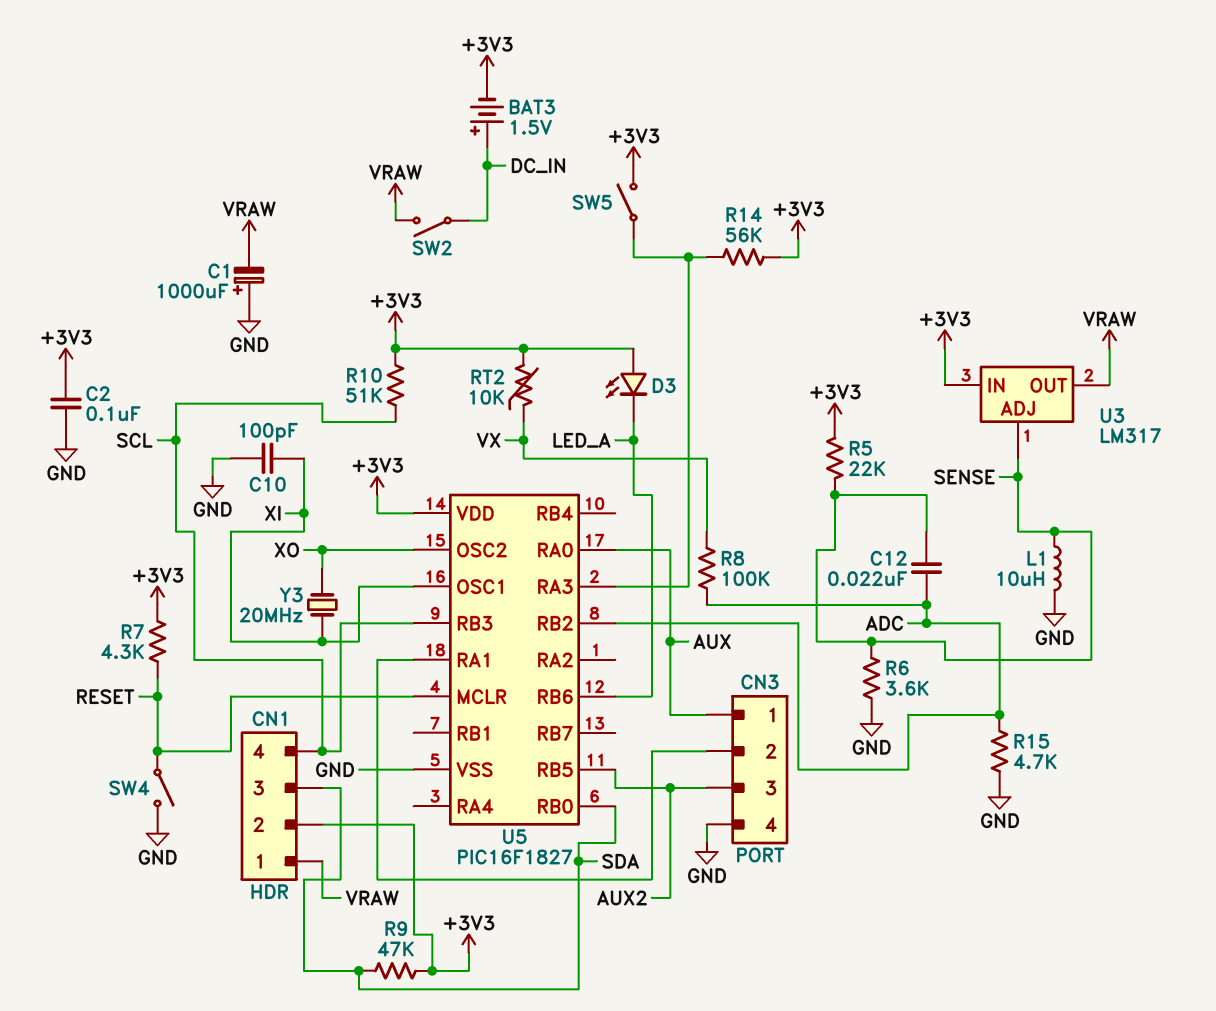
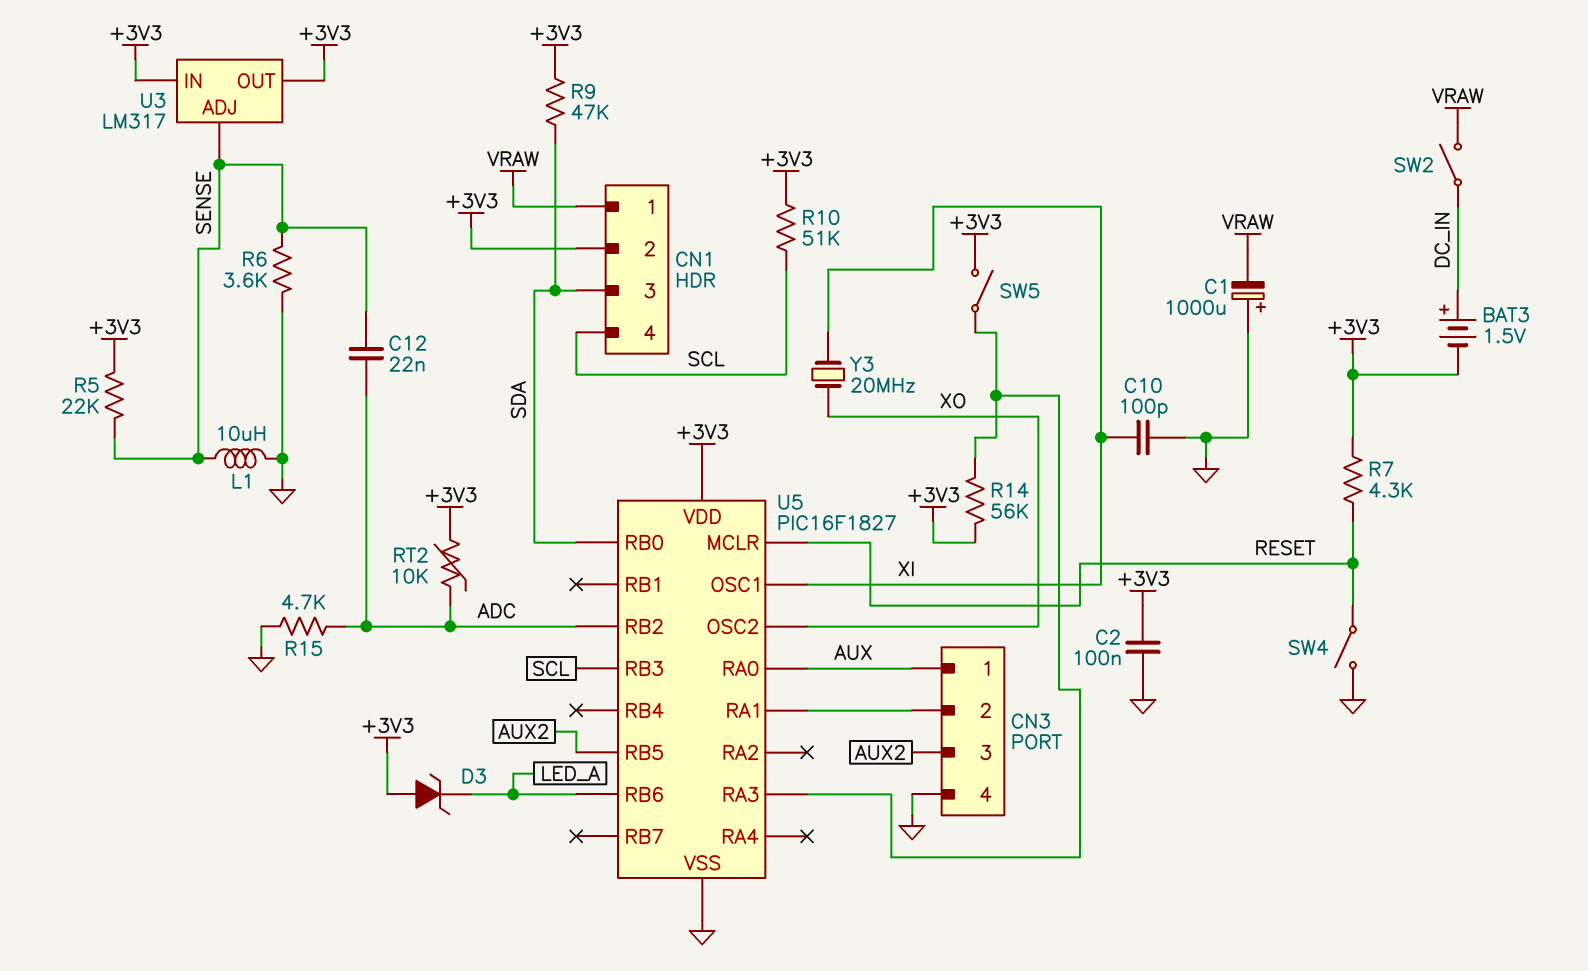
D3: LED (A +3V3, K LED_A) -> zener (A +3V3, K LED_A)
R8: 100k (ADC, VX) -> none
RT2: 10k (+3V3, VX) -> 10k (+3V3, ADC)
U3 pin OUT: VRAW -> +3V3

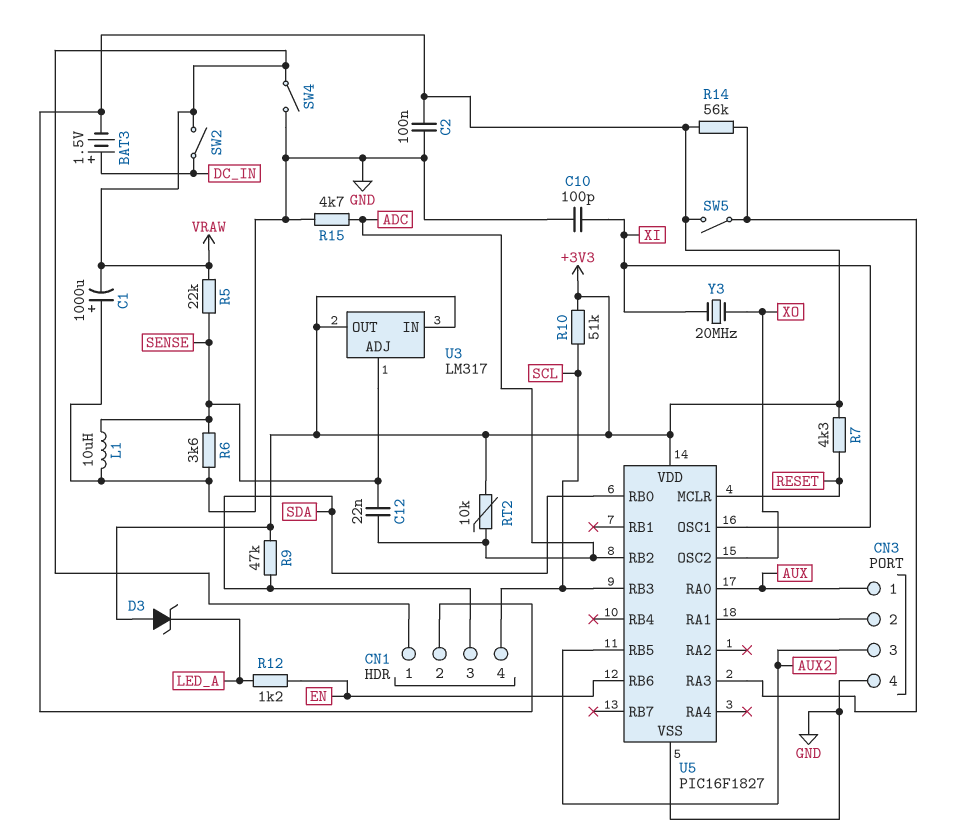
R5: 22k (+3V3, SENSE) -> 22k (SENSE, VRAW)
R12: none -> 1.2k (EN, LED_A)
SW4: switch (GND, RESET) -> switch (GND, VRAW)
U5 pin RB6: LED_A -> EN

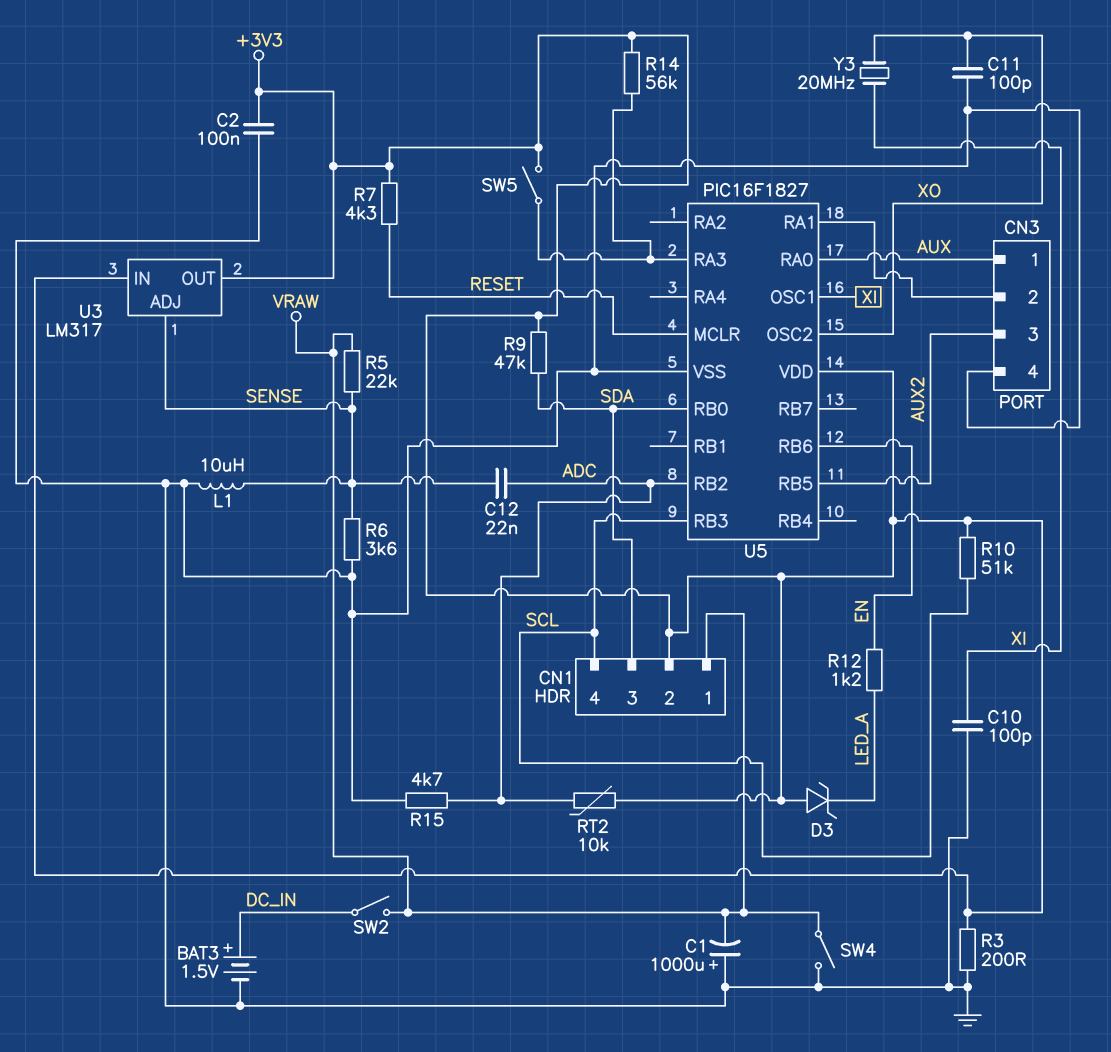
BAT3: 1.5V (plus DC_IN, minus +3V3) -> 1.5V (plus DC_IN, minus GND)
C11: none -> 100pF (GND, XO)
R3: none -> 200 (+3V3, GND)

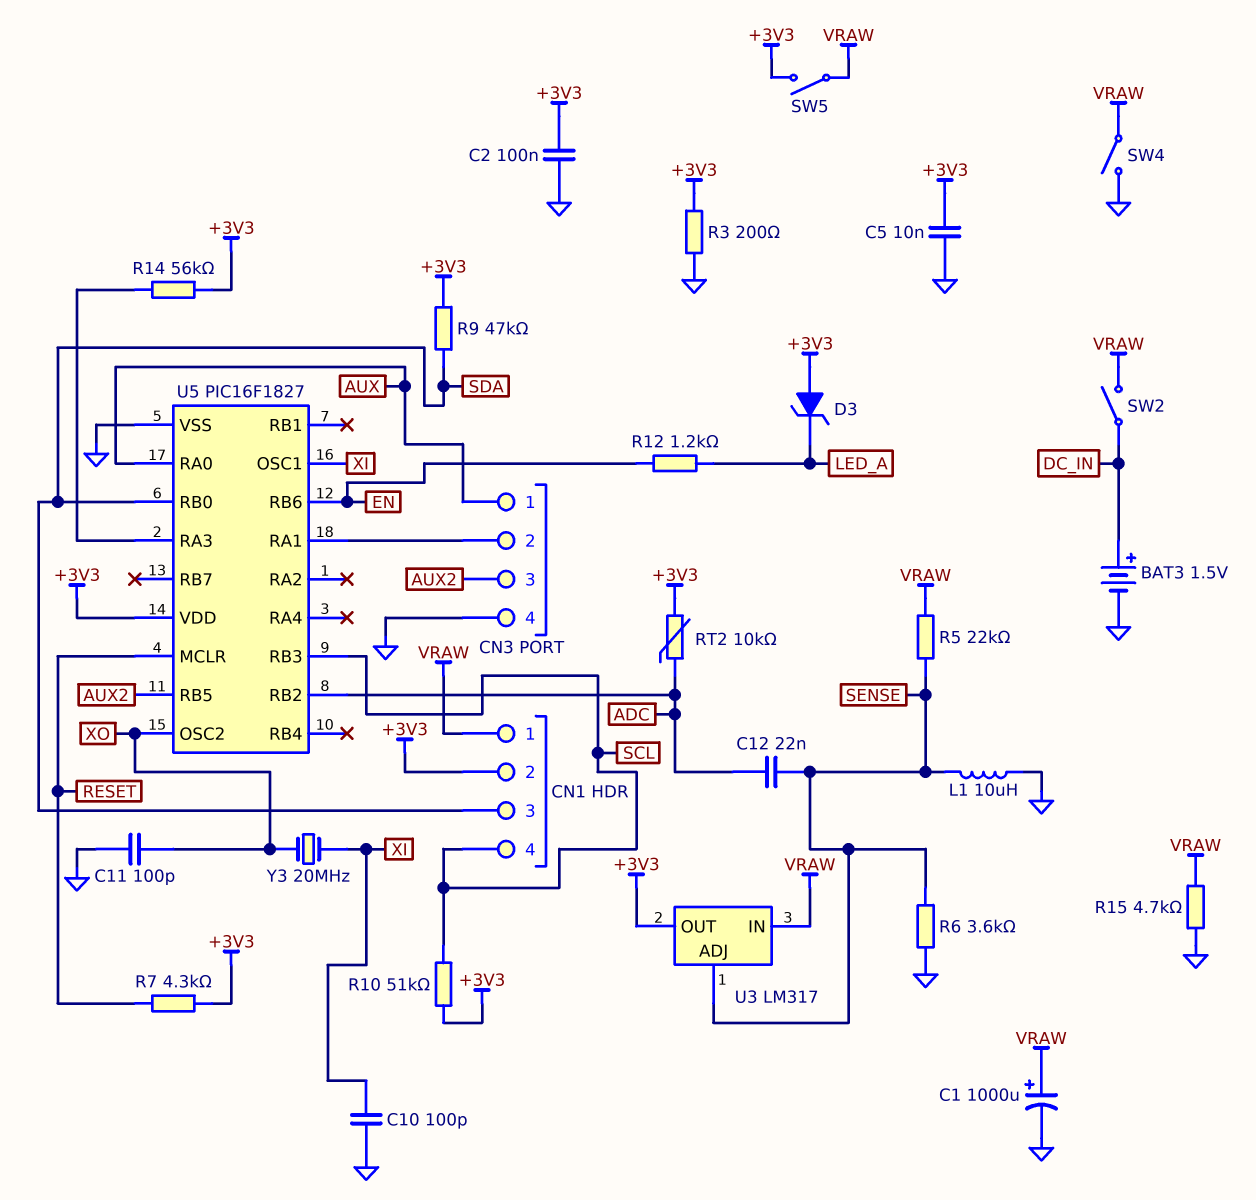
C1: 1000uF (plus GND, minus VRAW) -> 1000uF (plus VRAW, minus GND)
C5: none -> 10nF (+3V3, GND)
R15: 4.7k (ADC, GND) -> 4.7k (GND, VRAW)
SW5: switch (+3V3, U5/RA3) -> switch (+3V3, VRAW)
U3 pin IN: +3V3 -> VRAW

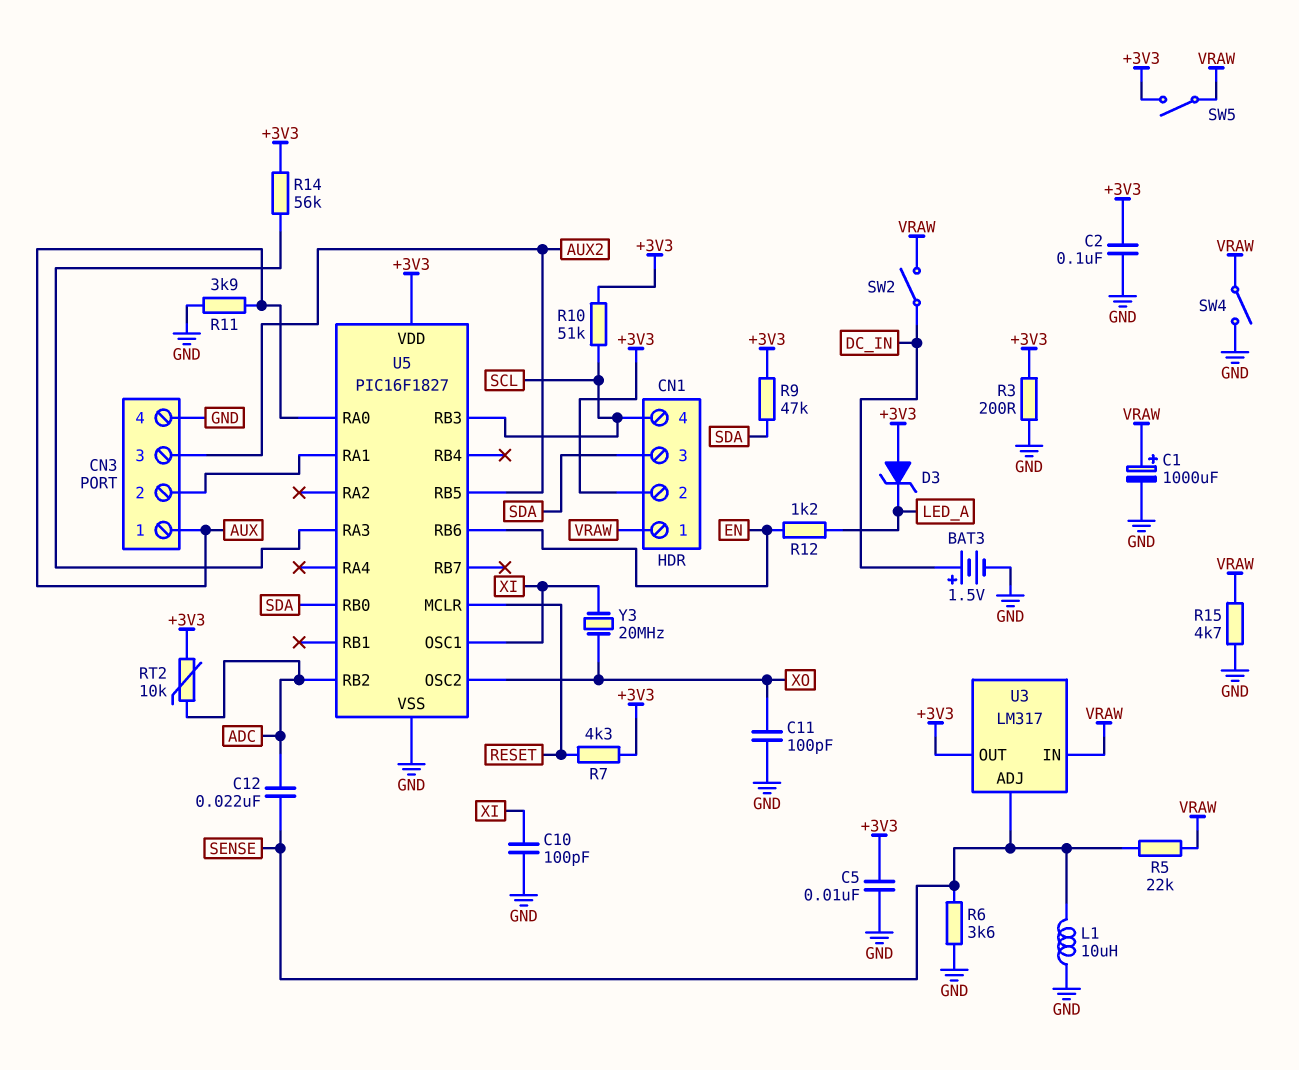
R11: none -> 3.9k (AUX, GND)

